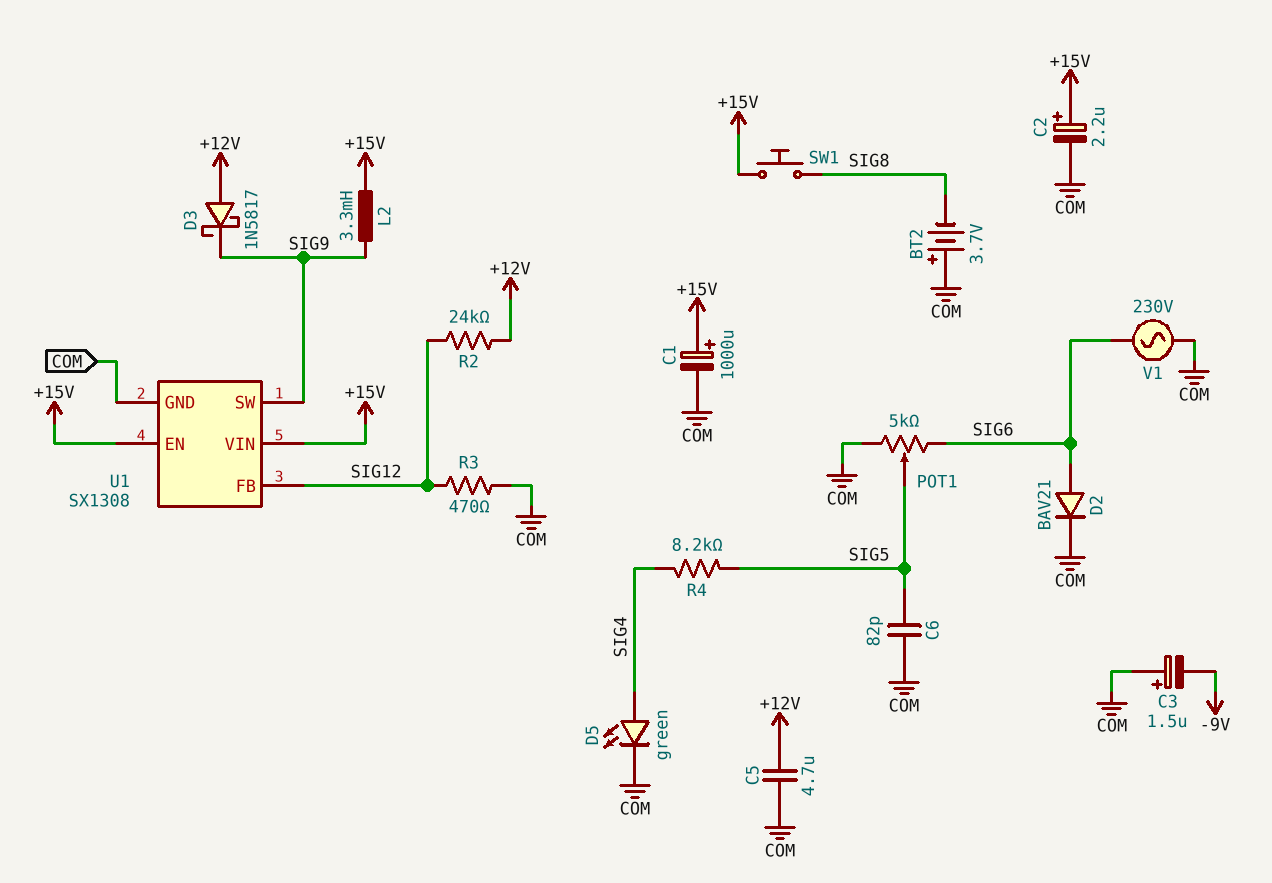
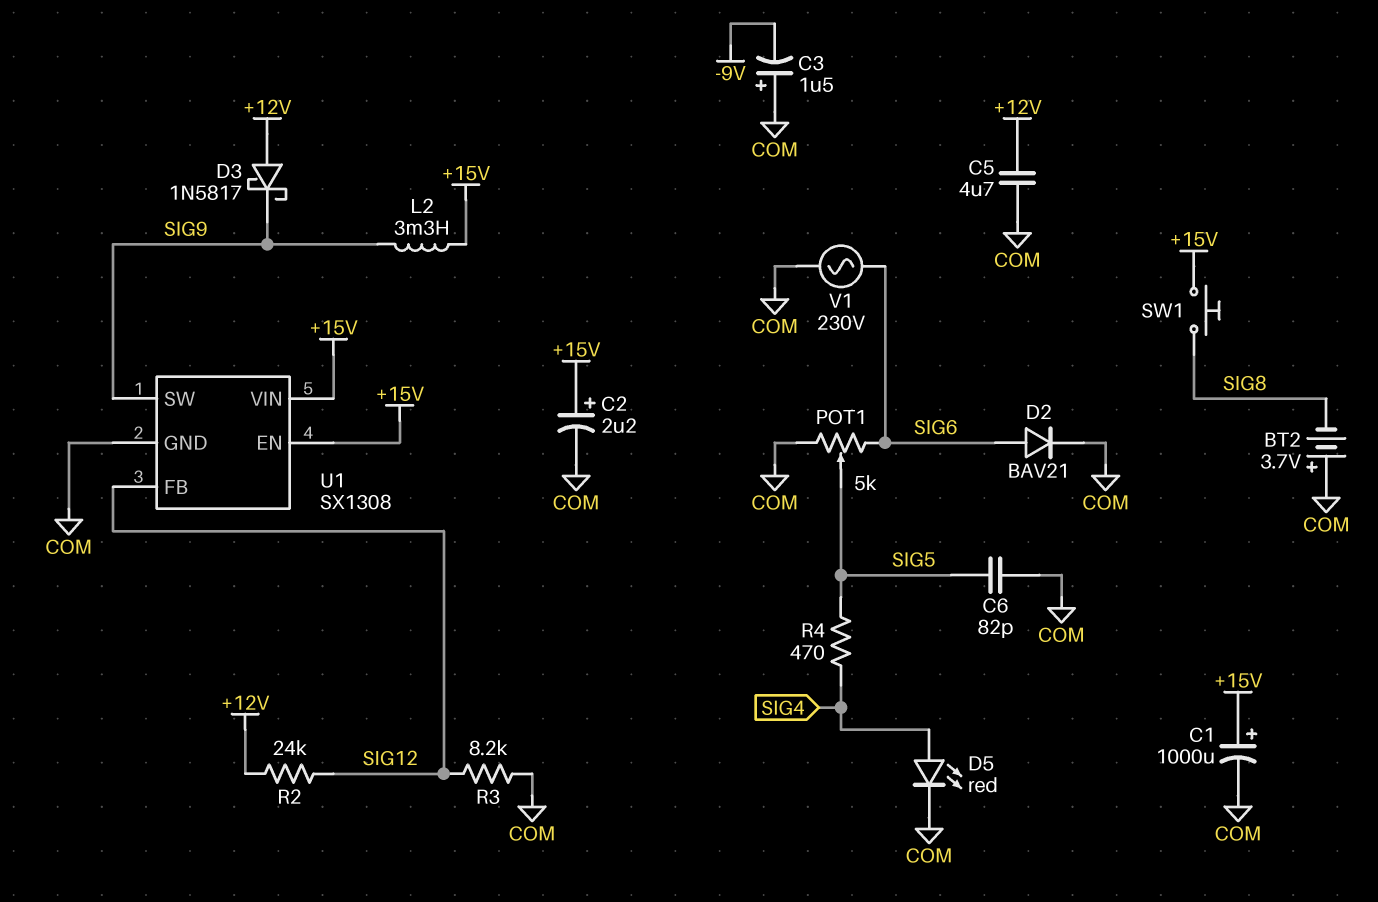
D5: LED green (A SIG4, K COM) -> LED red (A SIG4, K COM)
R3: 470 (COM, SIG12) -> 8.2k (COM, SIG12)
R4: 8.2k (SIG4, SIG5) -> 470 (SIG4, SIG5)

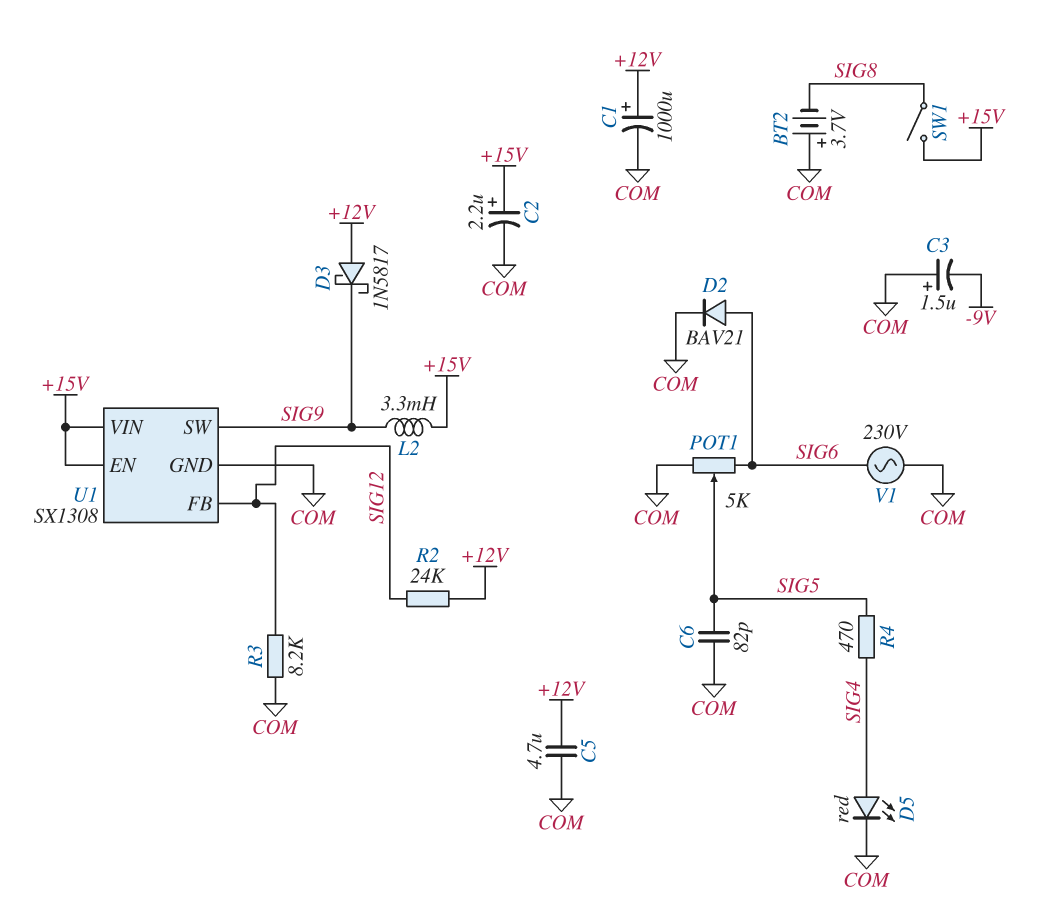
C1: 1000uF (plus +15V, minus COM) -> 1000uF (plus +12V, minus COM)
SW1: button (+15V, SIG8) -> switch (+15V, SIG8)

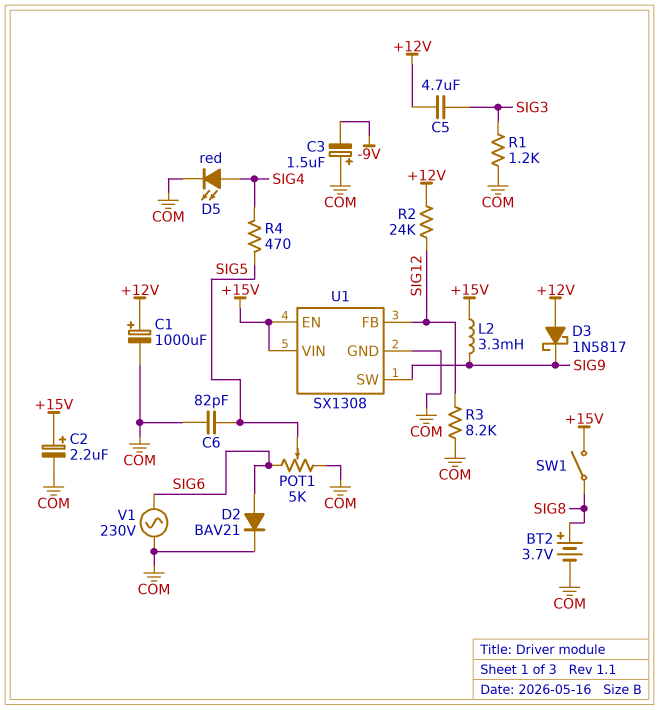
BT2: 3.7V (plus COM, minus SIG8) -> 3.7V (plus SIG8, minus COM)
C5: 4.7uF (+12V, COM) -> 4.7uF (+12V, SIG3)
R1: none -> 1.2k (COM, SIG3)

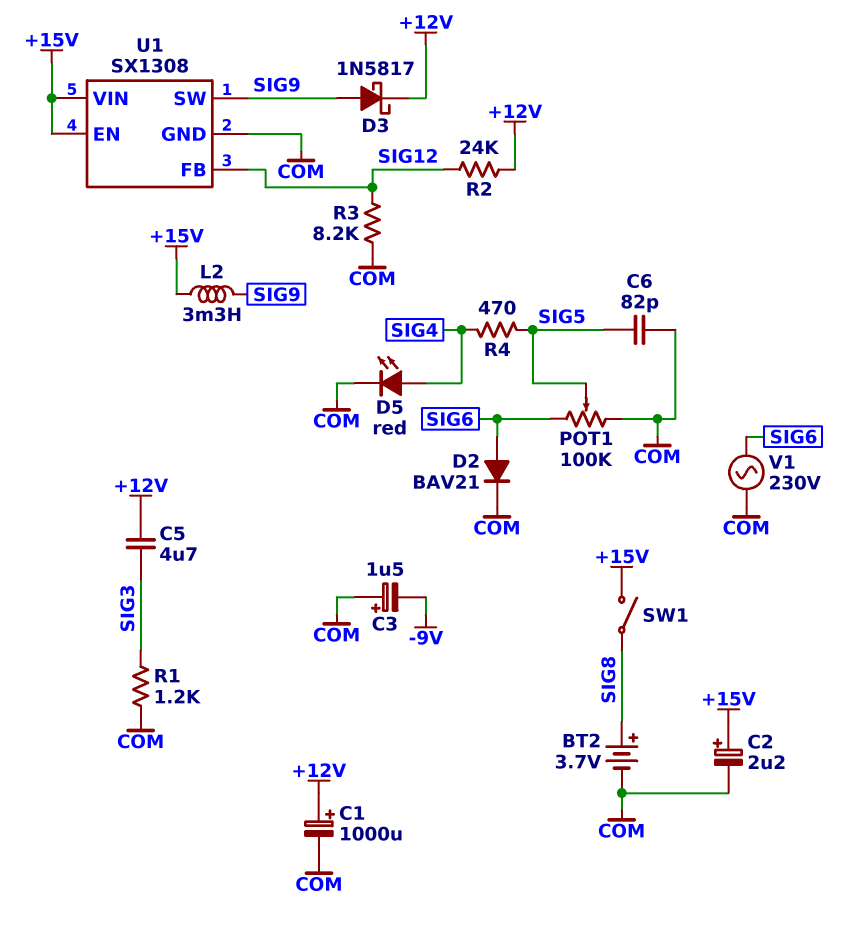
D3: schottky 1N5817 (A +12V, K SIG9) -> schottky 1N5817 (A SIG9, K +12V)
POT1: 5k (COM, SIG6, wiper SIG5) -> 100k (COM, SIG6, wiper SIG5)

